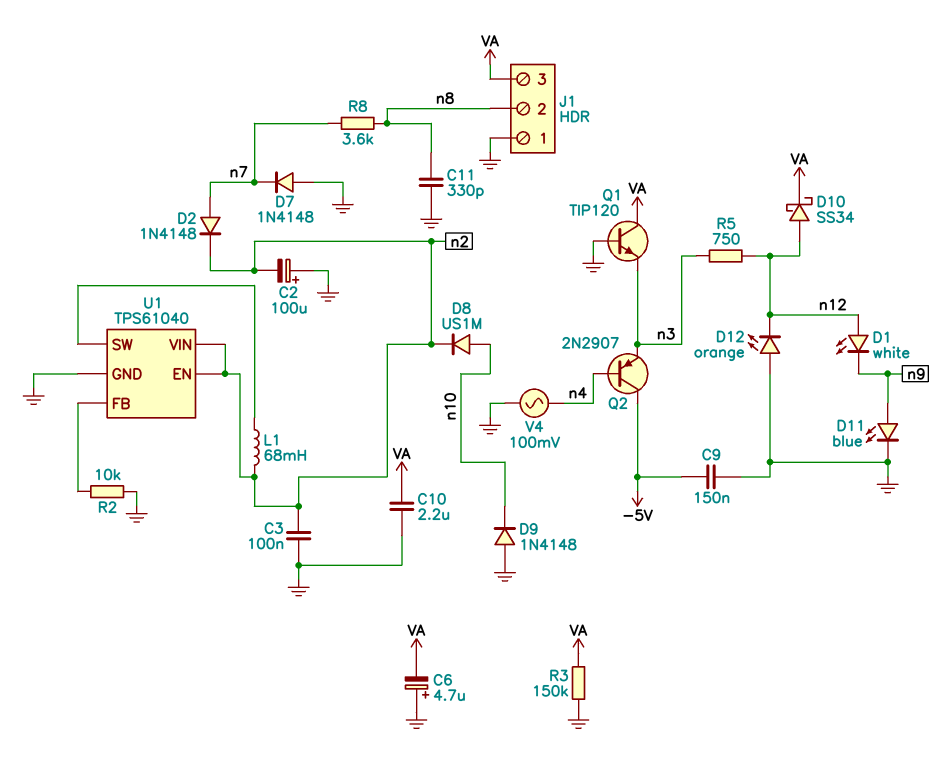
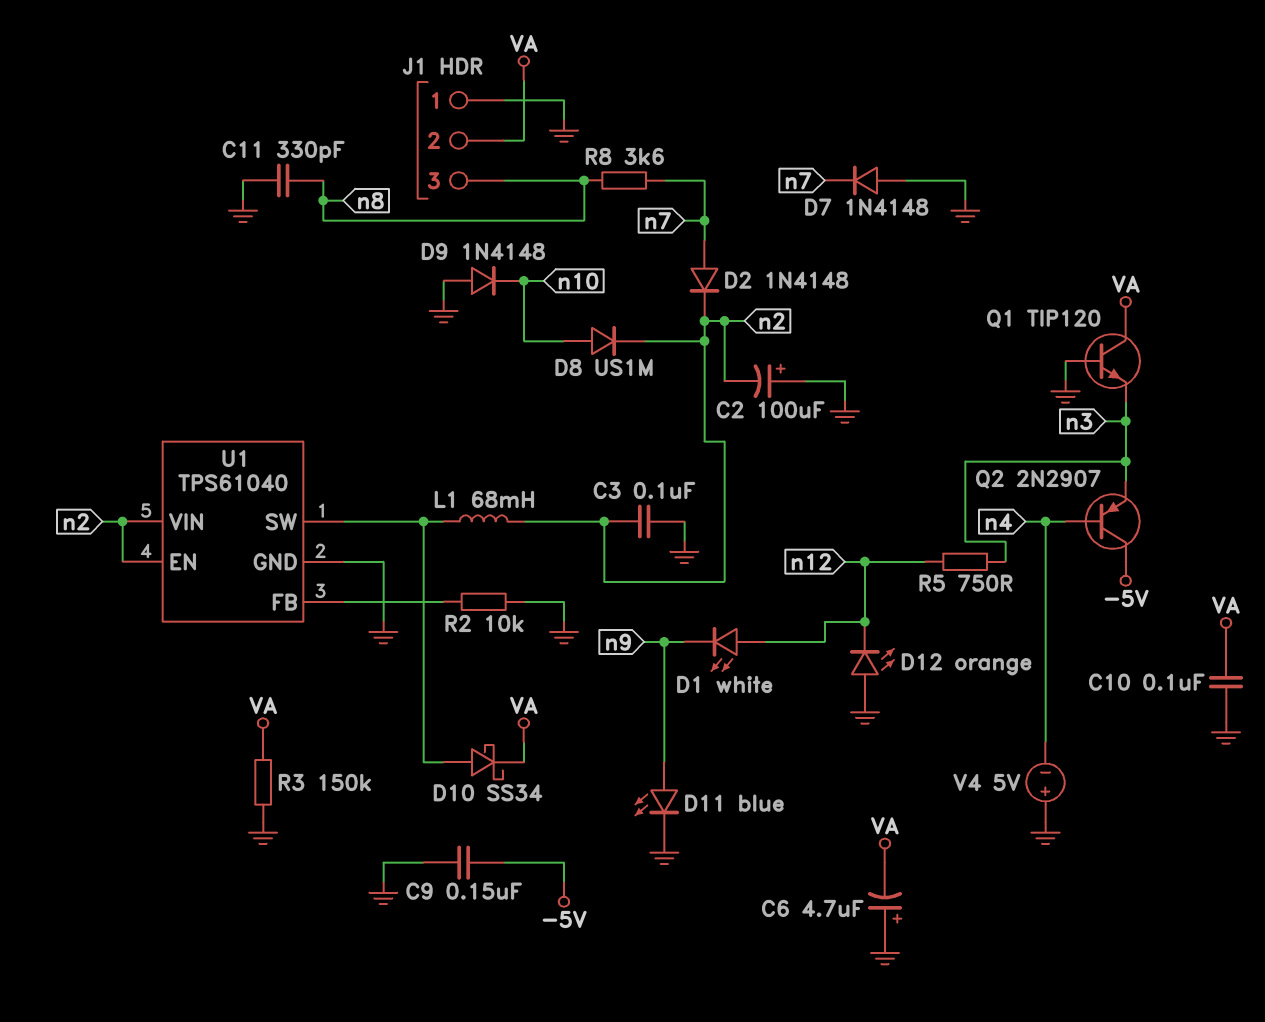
C10: 2.2uF (GND, VA) -> 100nF (GND, VA)
D10: schottky SS34 (A n12, K VA) -> schottky SS34 (A U1/SW, K VA)
J1 pin 2: n8 -> VA
J1 pin 3: VA -> n8
V4: AC 100mV (GND, n4) -> 5V (plus GND, minus n4)

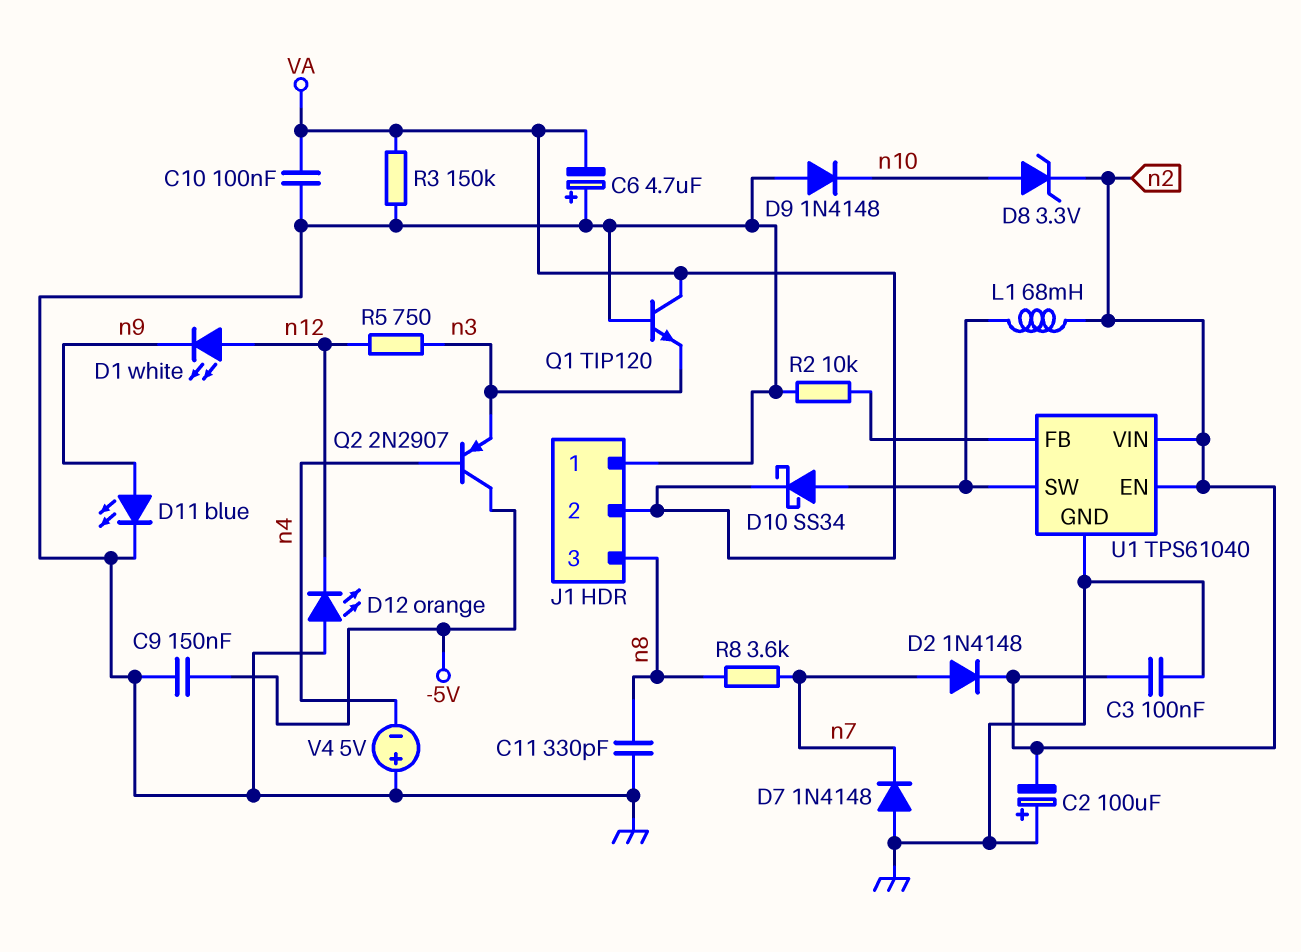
D8: diode US1M (A n10, K n2) -> zener 3.3V (A n10, K n2)

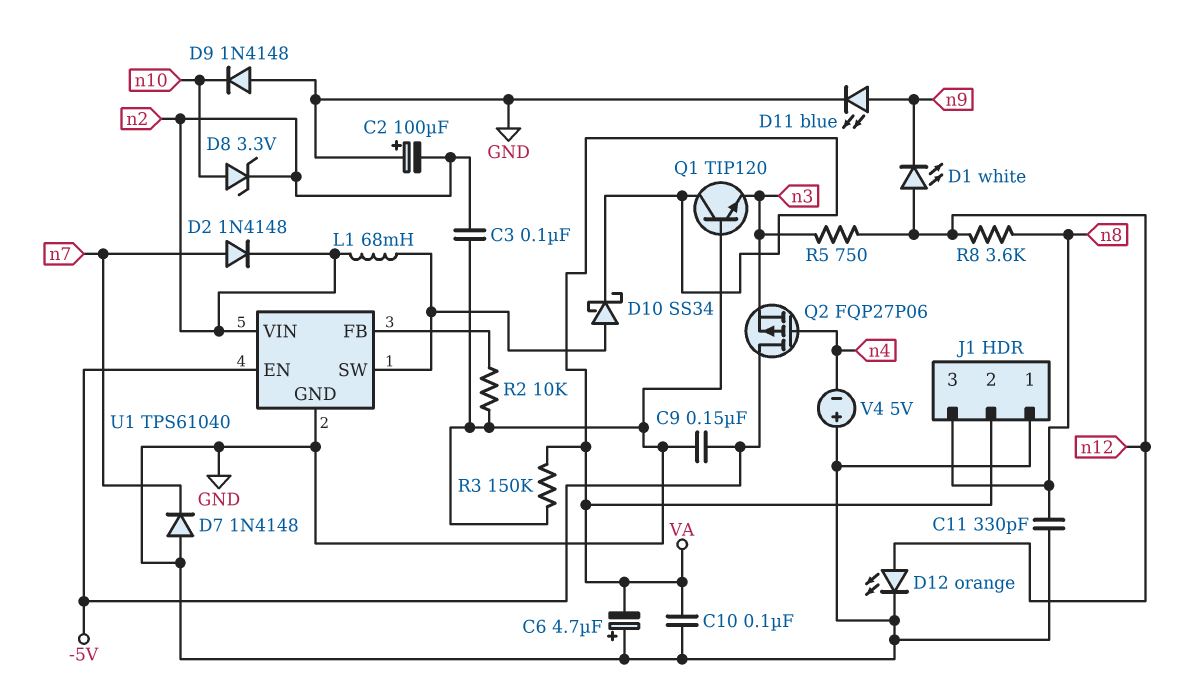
D12: LED orange (A GND, K n12) -> LED orange (A n12, K GND)
Q2: PNP 2N2907 (B n4, C -5V, E n3) -> PMOS FQP27P06 (G n4, D -5V, S n3)
R8: 3.6k (n7, n8) -> 3.6k (n8, n12)
U1 pin EN: n2 -> -5V

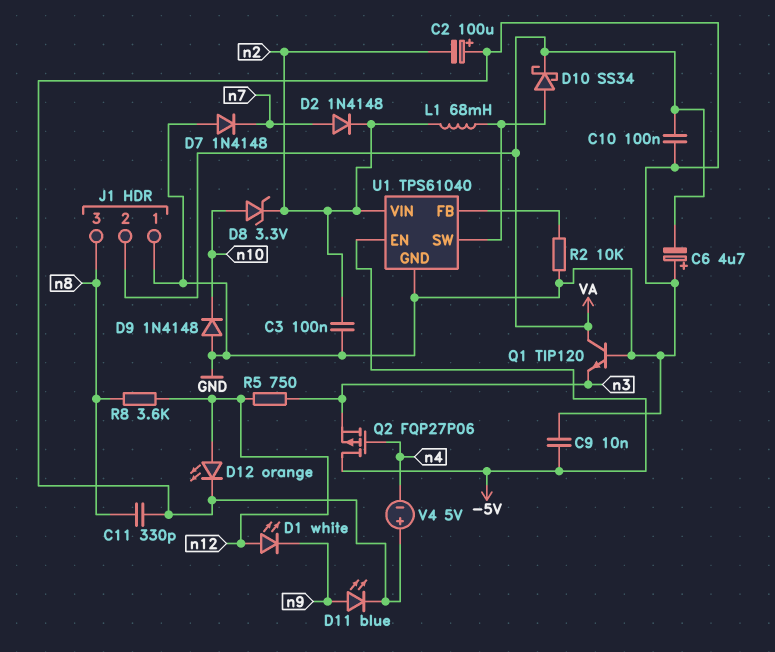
C9: 150nF (-5V, GND) -> 10nF (-5V, GND)
R3: 150k (GND, VA) -> none

